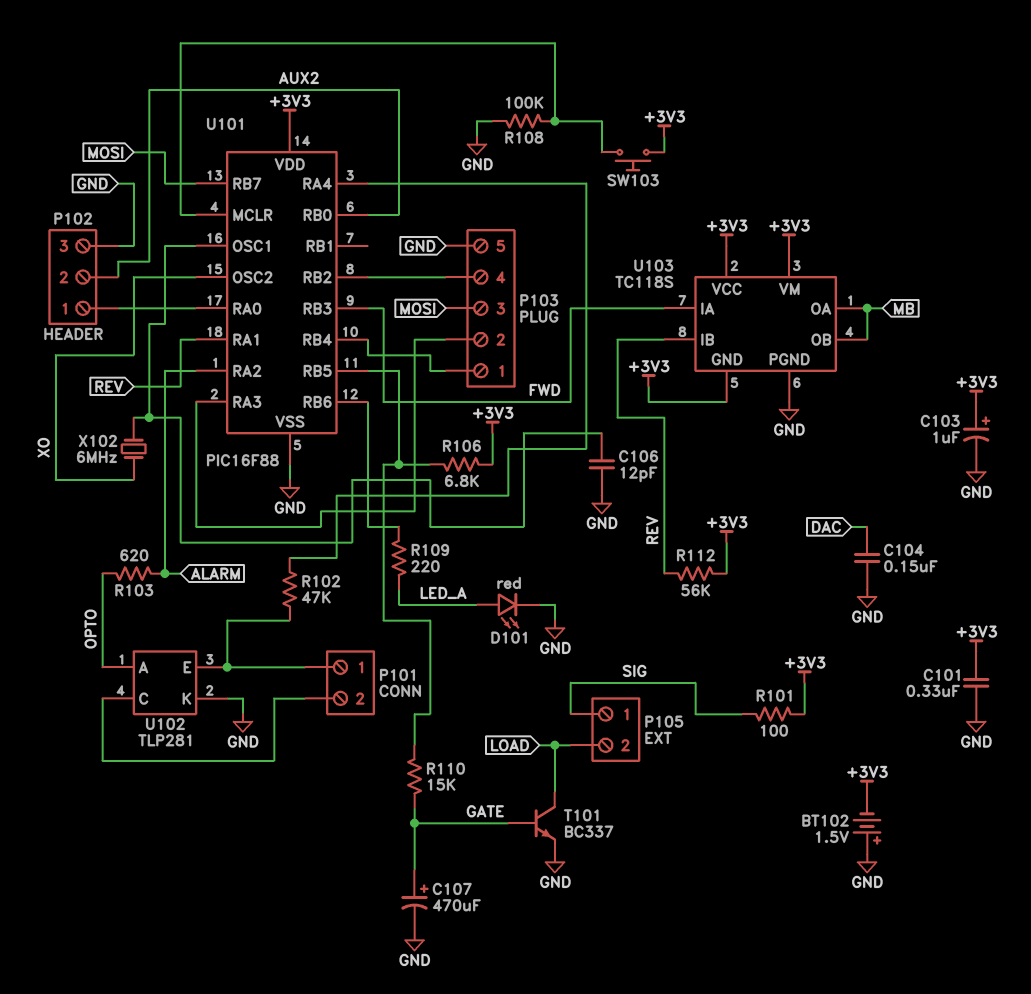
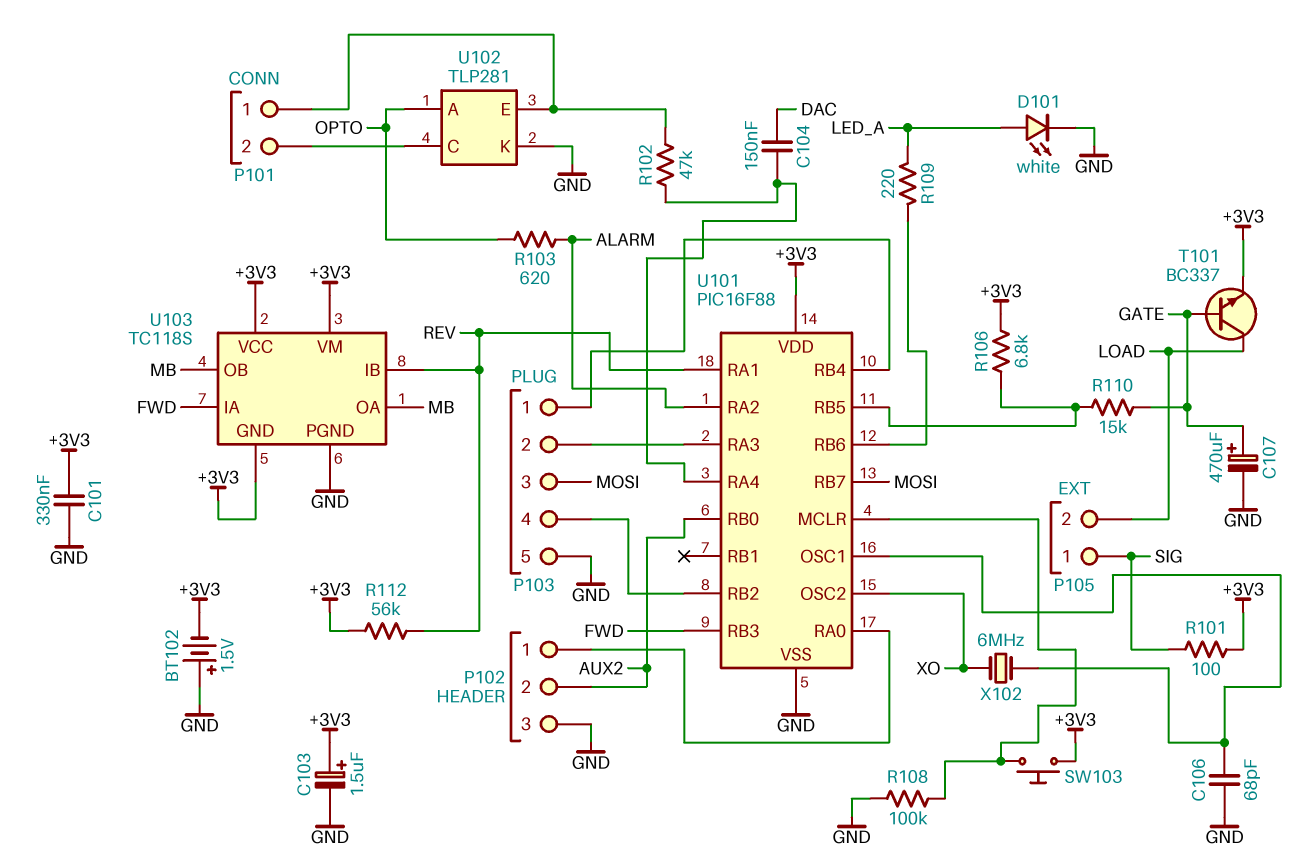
C103: 1uF (plus +3V3, minus GND) -> 1.5uF (plus +3V3, minus GND)
C104: 150nF (DAC, GND) -> 150nF (DAC, U101/RA4)
C106: 12pF (GND, U101/OSC1) -> 68pF (GND, U101/OSC1)
D101: LED red (A LED_A, K GND) -> LED white (A LED_A, K GND)
T101: NPN BC337 (B GATE, C LOAD, E GND) -> NPN BC337 (B GATE, C LOAD, E +3V3)

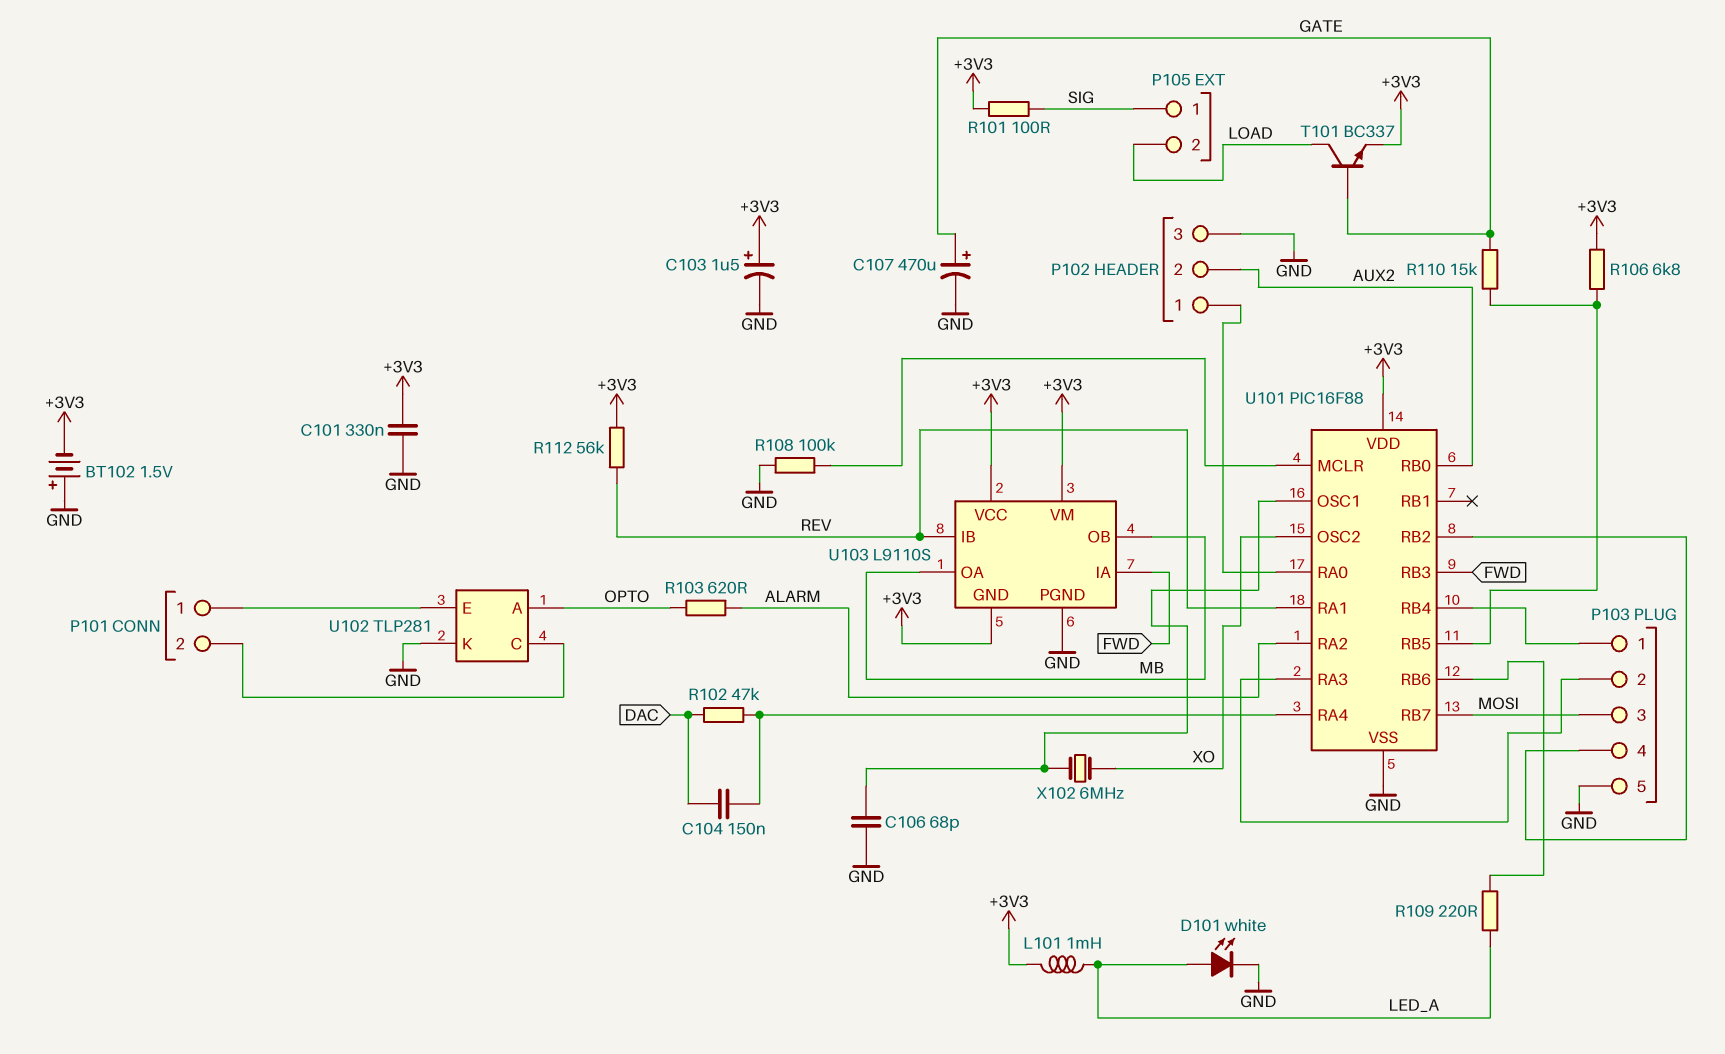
L101: none -> 1mH (+3V3, LED_A)
R102: 47k (P101/1, U101/RA4) -> 47k (DAC, U101/RA4)
SW103: button (+3V3, U101/MCLR) -> none
U103: TC118S -> L9110S

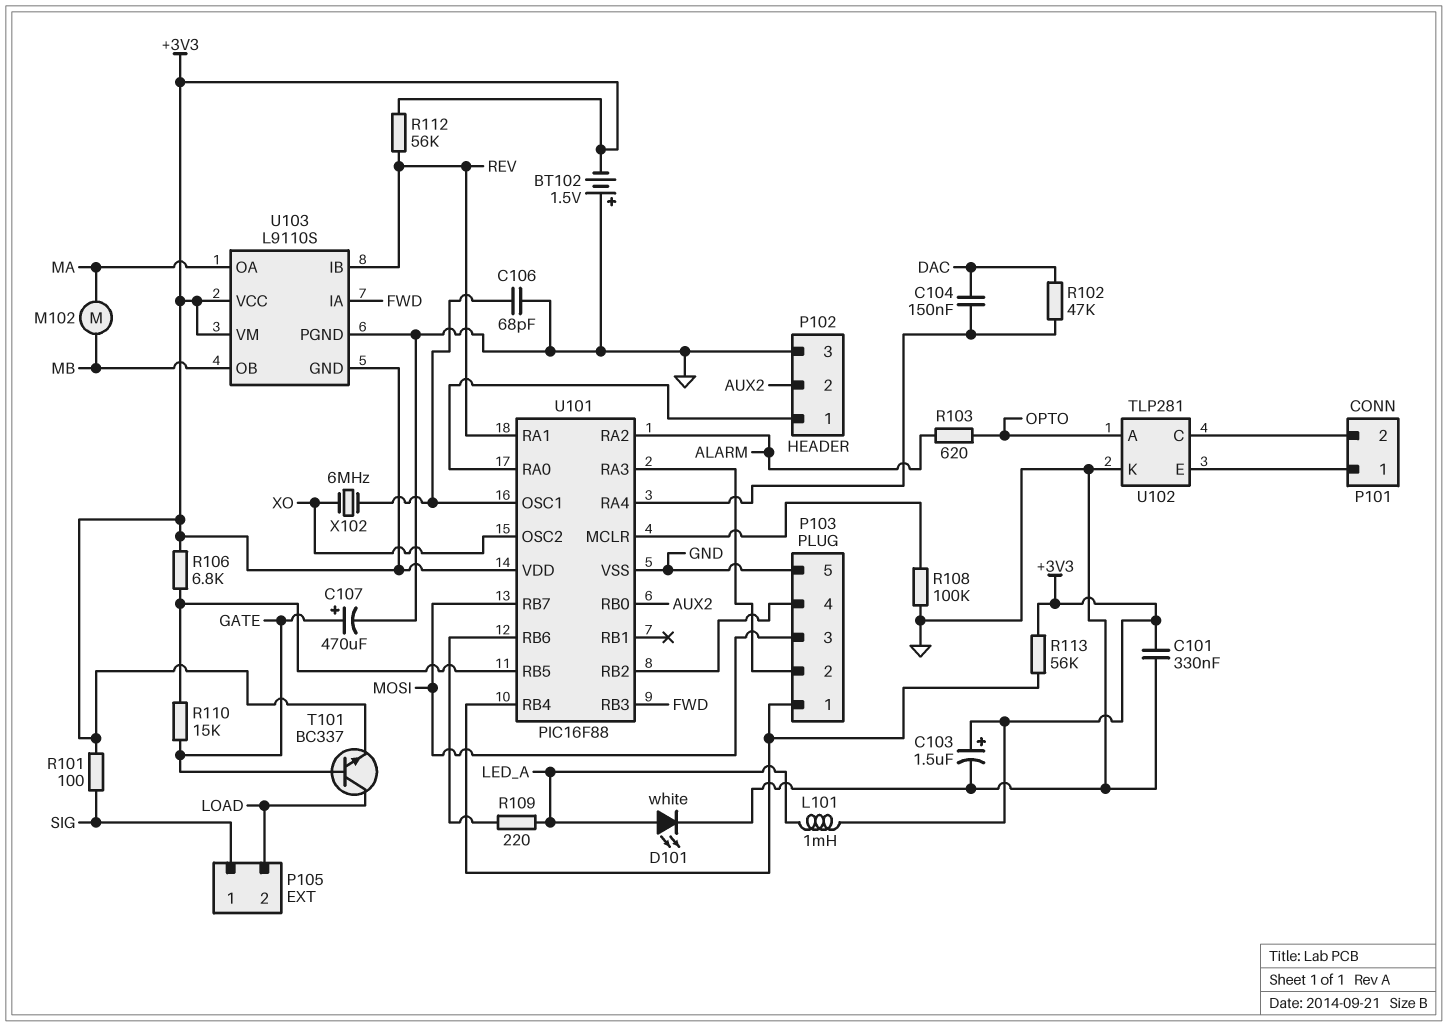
M102: none -> motor (MA, MB)
R113: none -> 56k (+3V3, P103/1)
U103 pin OA: MB -> MA

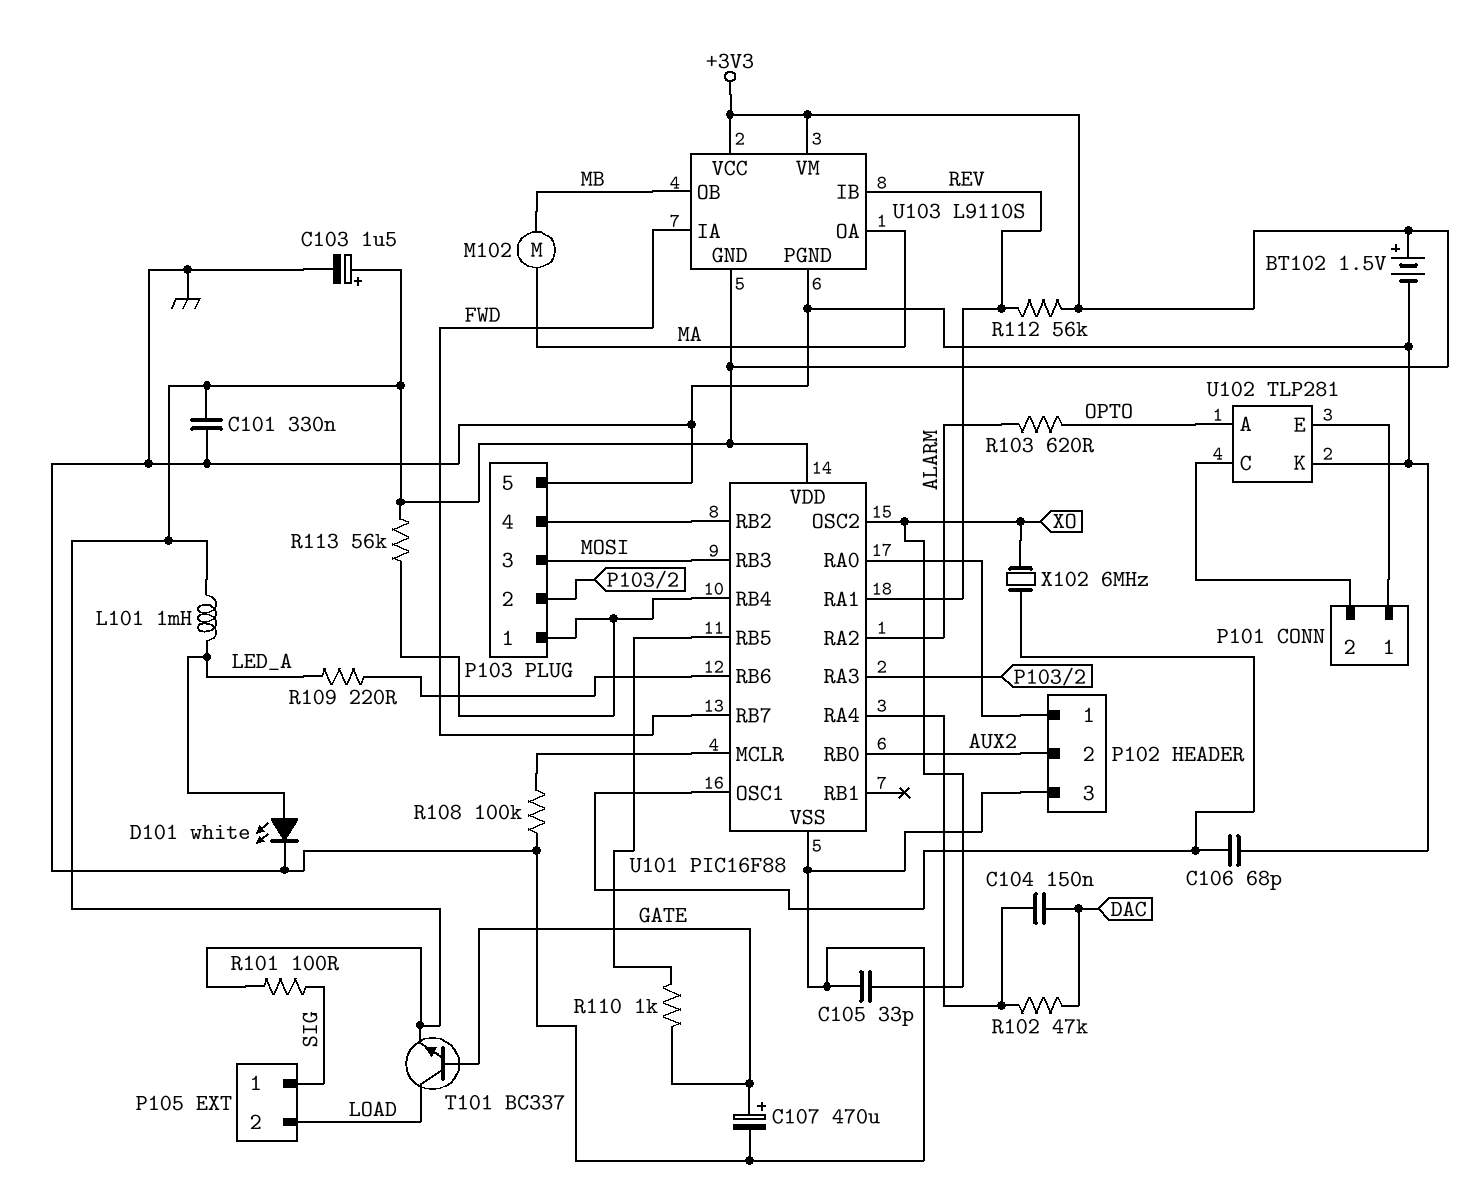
BT102: 1.5V (plus GND, minus +3V3) -> 1.5V (plus +3V3, minus GND)
C105: none -> 33pF (GND, XO)
R106: 6.8k (+3V3, U101/RB5) -> none
R110: 15k (GATE, U101/RB5) -> 1k (GATE, U101/RB5)
U101 pin RB3: FWD -> MOSI
U101 pin RB7: MOSI -> FWD

